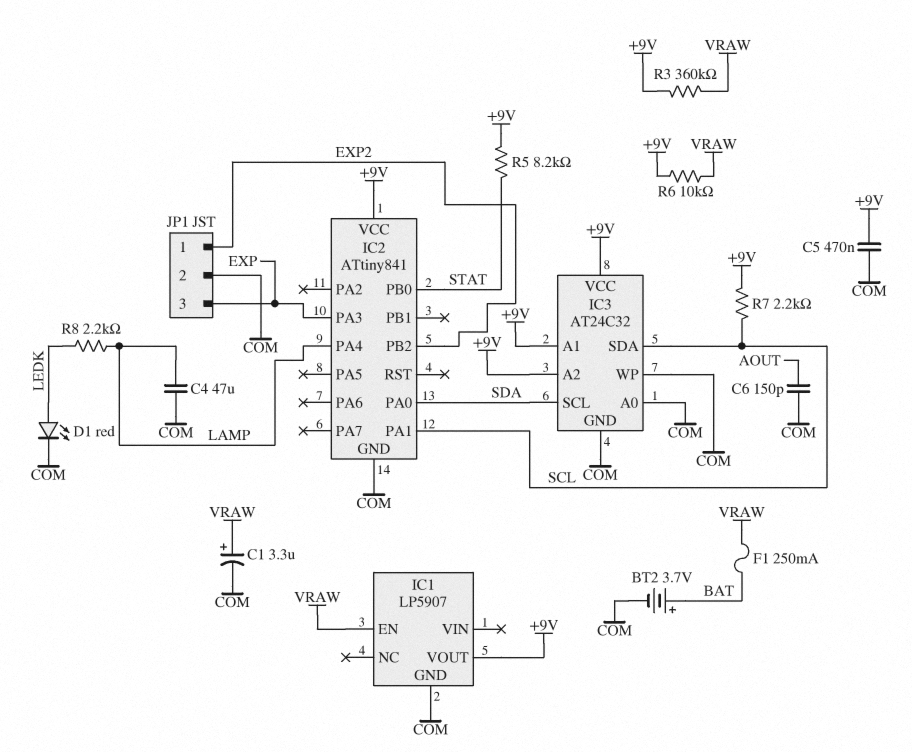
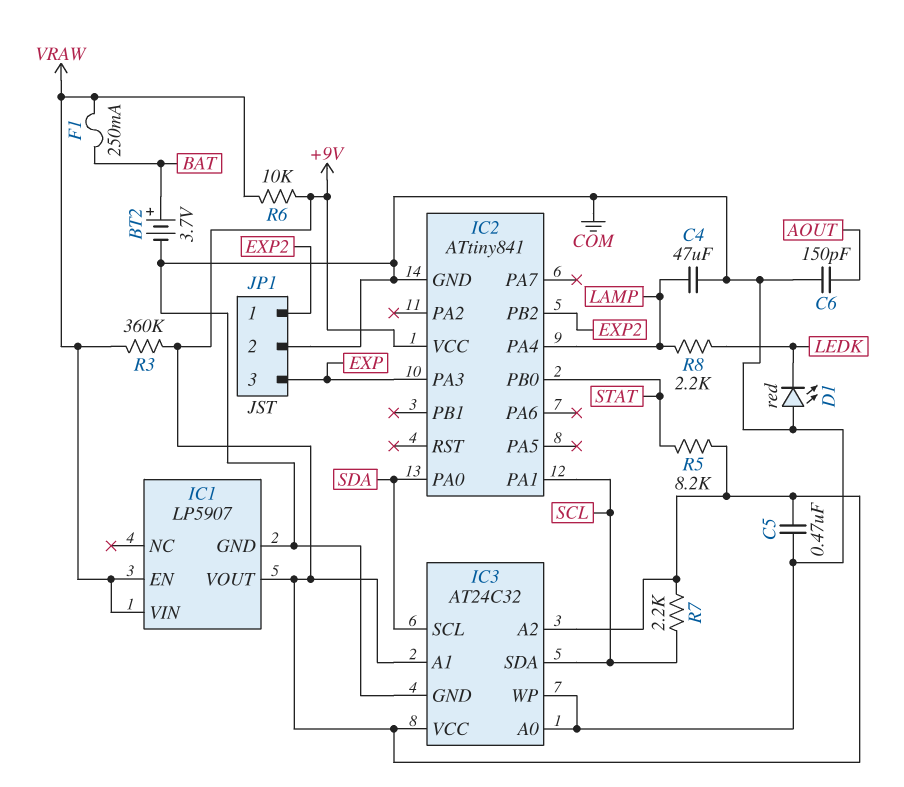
C1: 3.3uF (plus VRAW, minus COM) -> none
D1: LED red (A LEDK, K COM) -> LED red (A COM, K LEDK)
IC1 pin VIN: none -> VRAW

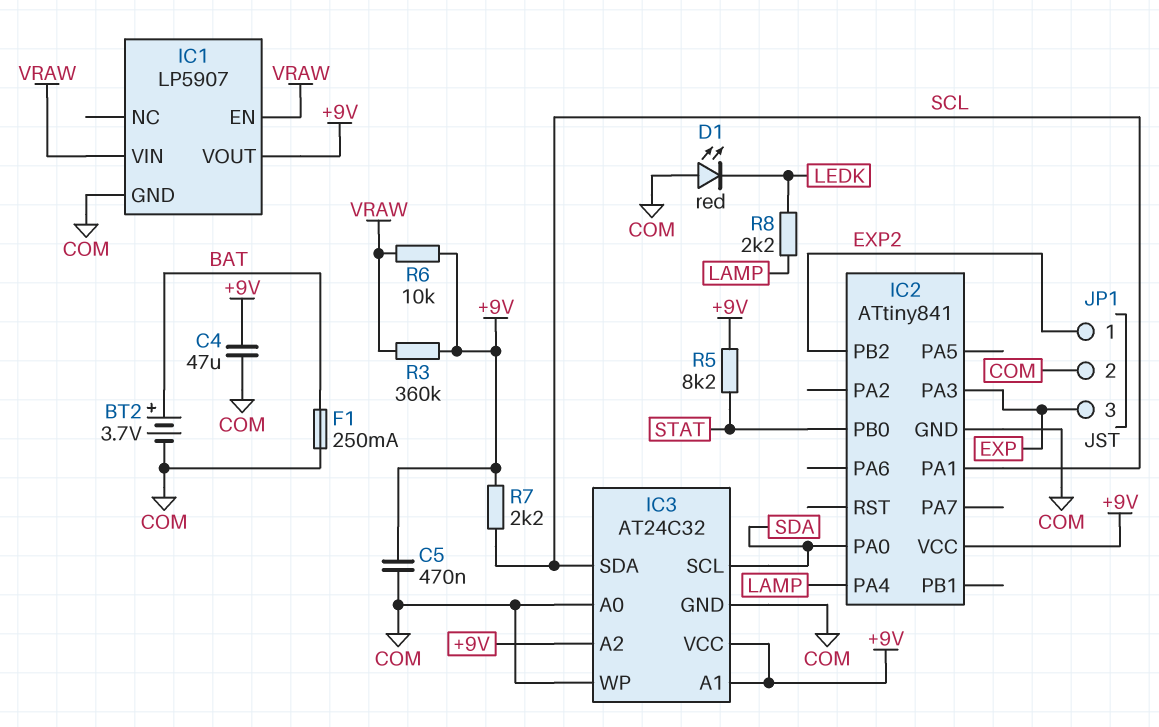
C4: 47uF (COM, LAMP) -> 47uF (+9V, COM)
C6: 150pF (AOUT, COM) -> none
F1: 250mA (BAT, VRAW) -> 250mA (BAT, COM)

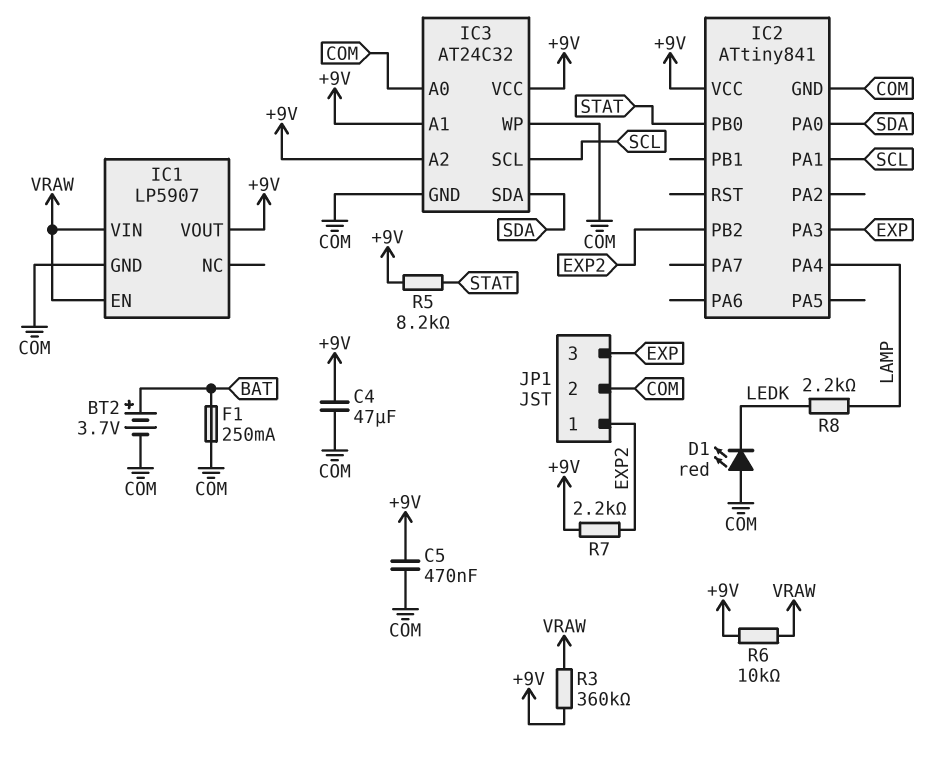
IC3 pin SCL: SDA -> SCL
IC3 pin SDA: SCL -> SDA
R7: 2.2k (+9V, SCL) -> 2.2k (+9V, EXP2)

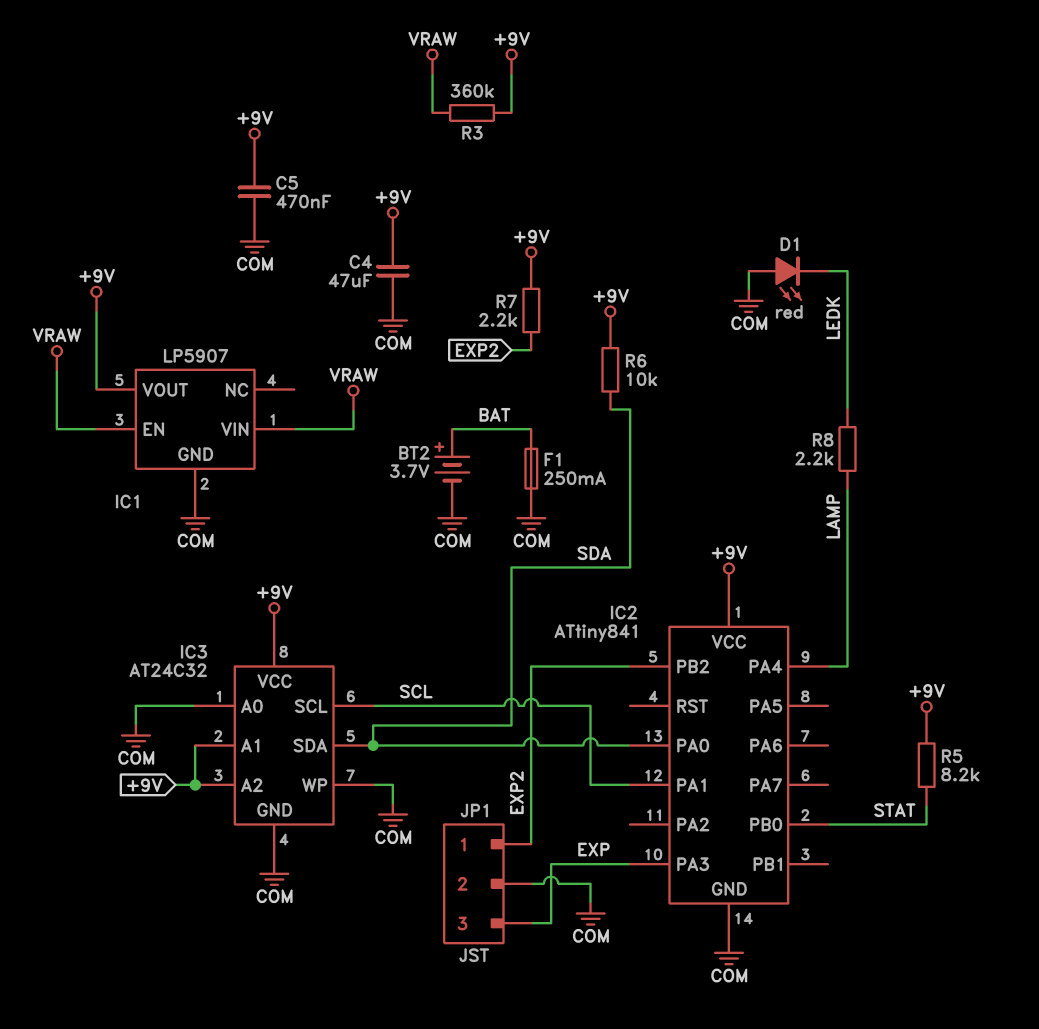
R6: 10k (+9V, VRAW) -> 10k (+9V, SDA)

